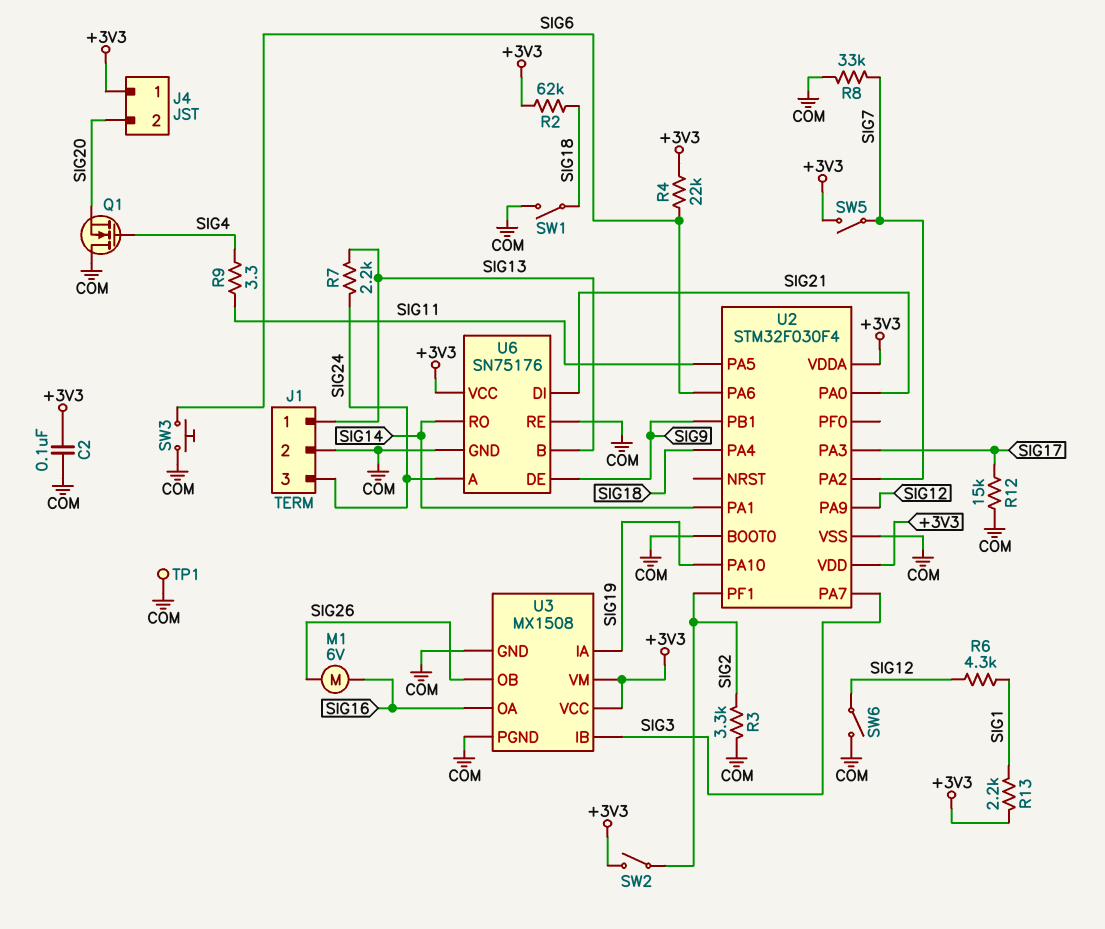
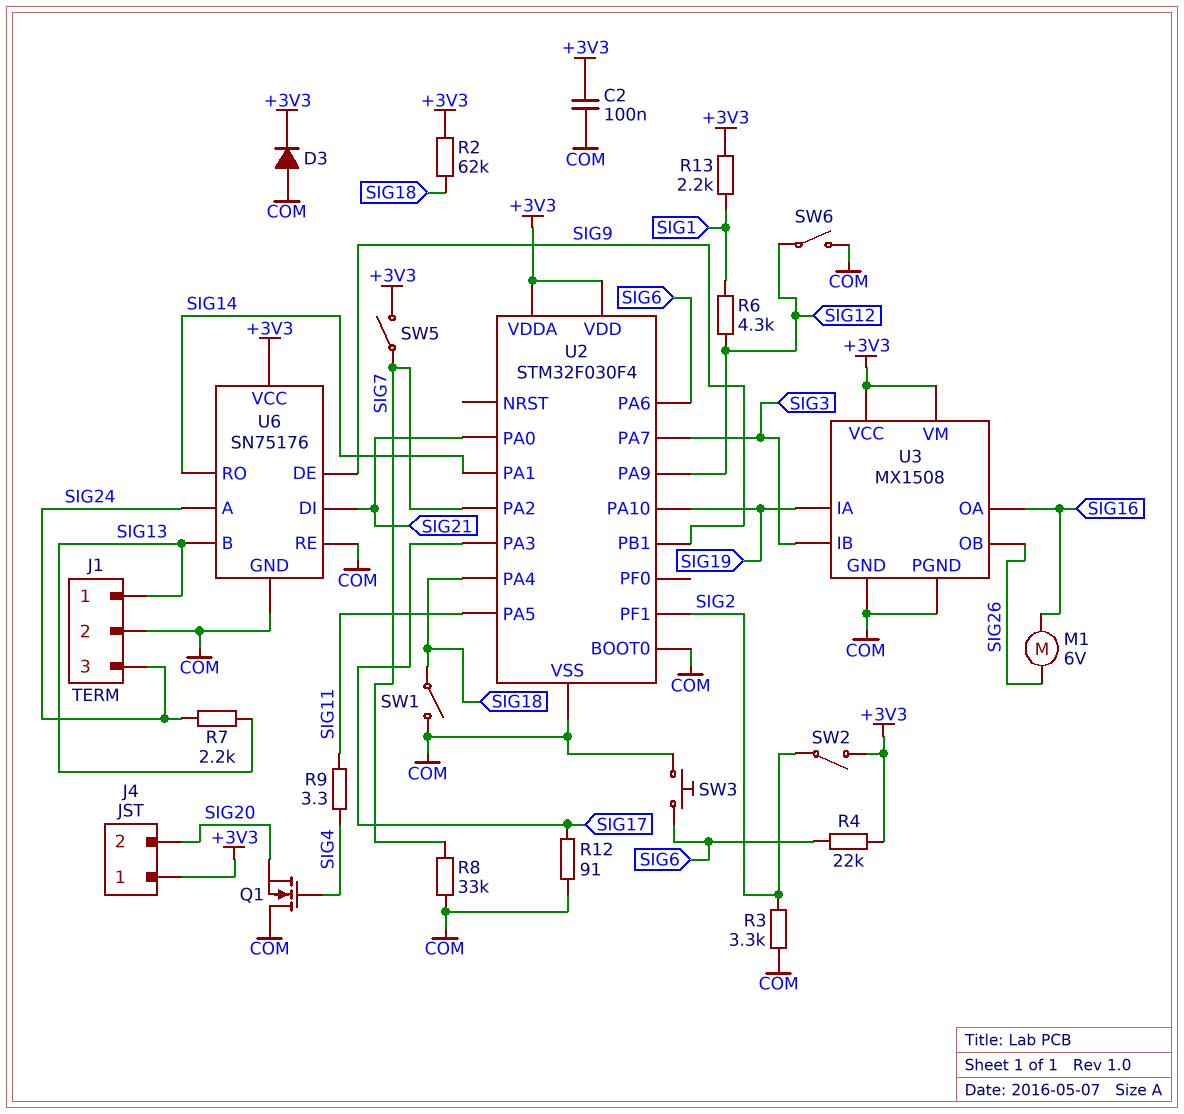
D3: none -> diode (A COM, K +3V3)
R12: 15k (COM, SIG17) -> 91 (COM, SIG17)
TP1: test point (COM) -> none

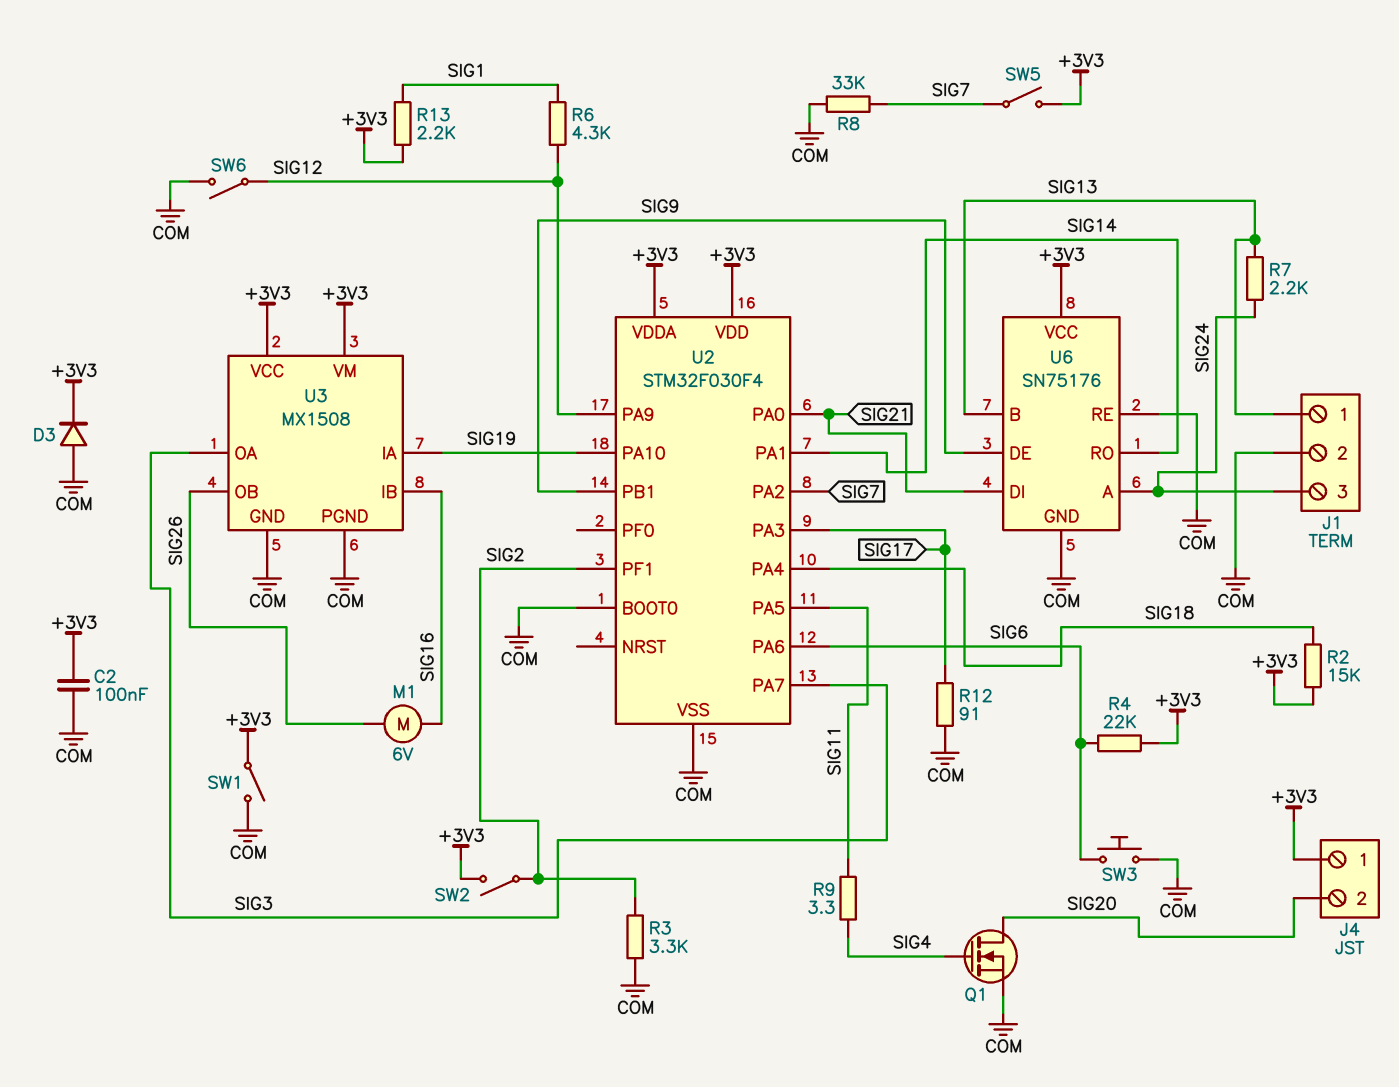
Q1: NMOS (G SIG4, D COM, S SIG20) -> NMOS (G SIG4, D SIG20, S COM)
R2: 62k (+3V3, SIG18) -> 15k (+3V3, SIG18)
SW1: switch (COM, SIG18) -> switch (+3V3, COM)
U3 pin IB: SIG3 -> SIG16
U3 pin OA: SIG16 -> SIG3

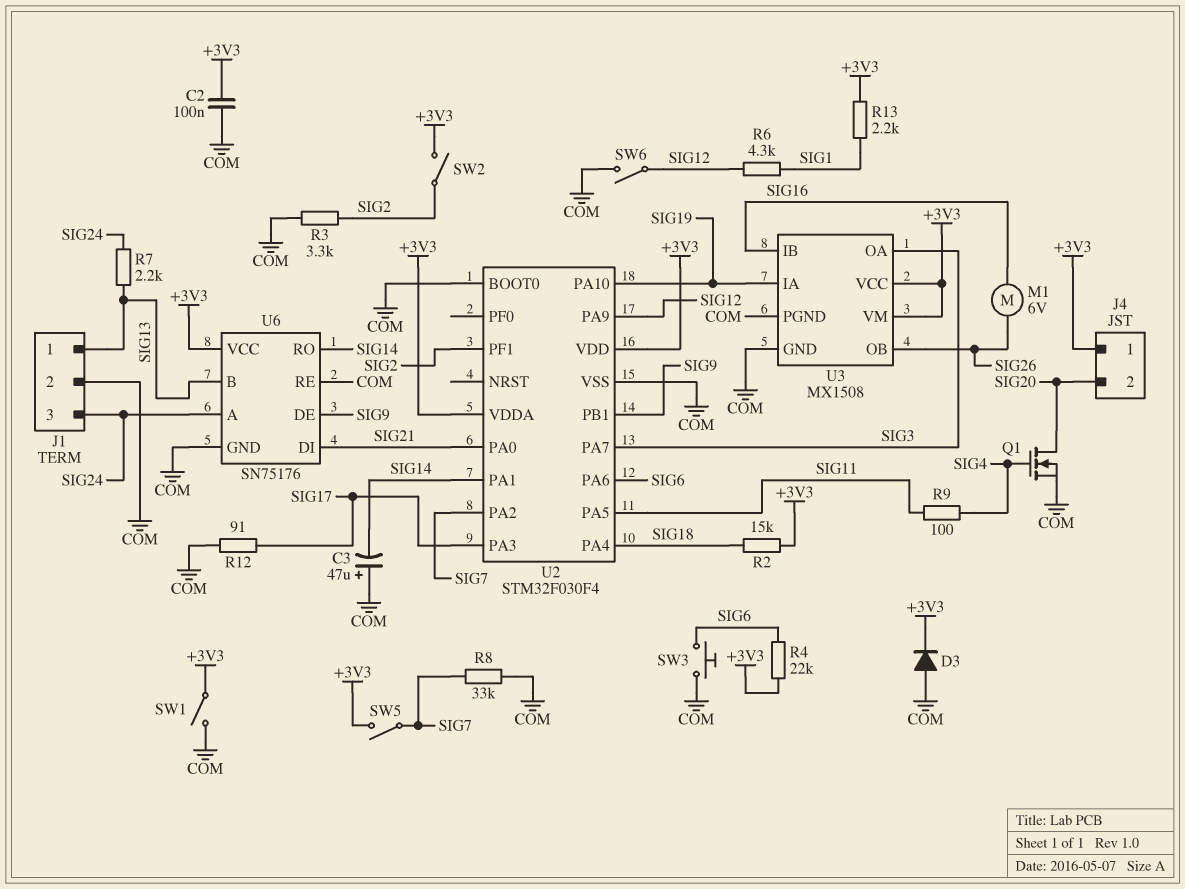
C3: none -> 47uF (plus COM, minus SIG14)
R9: 3.3 (SIG4, SIG11) -> 100 (SIG4, SIG11)

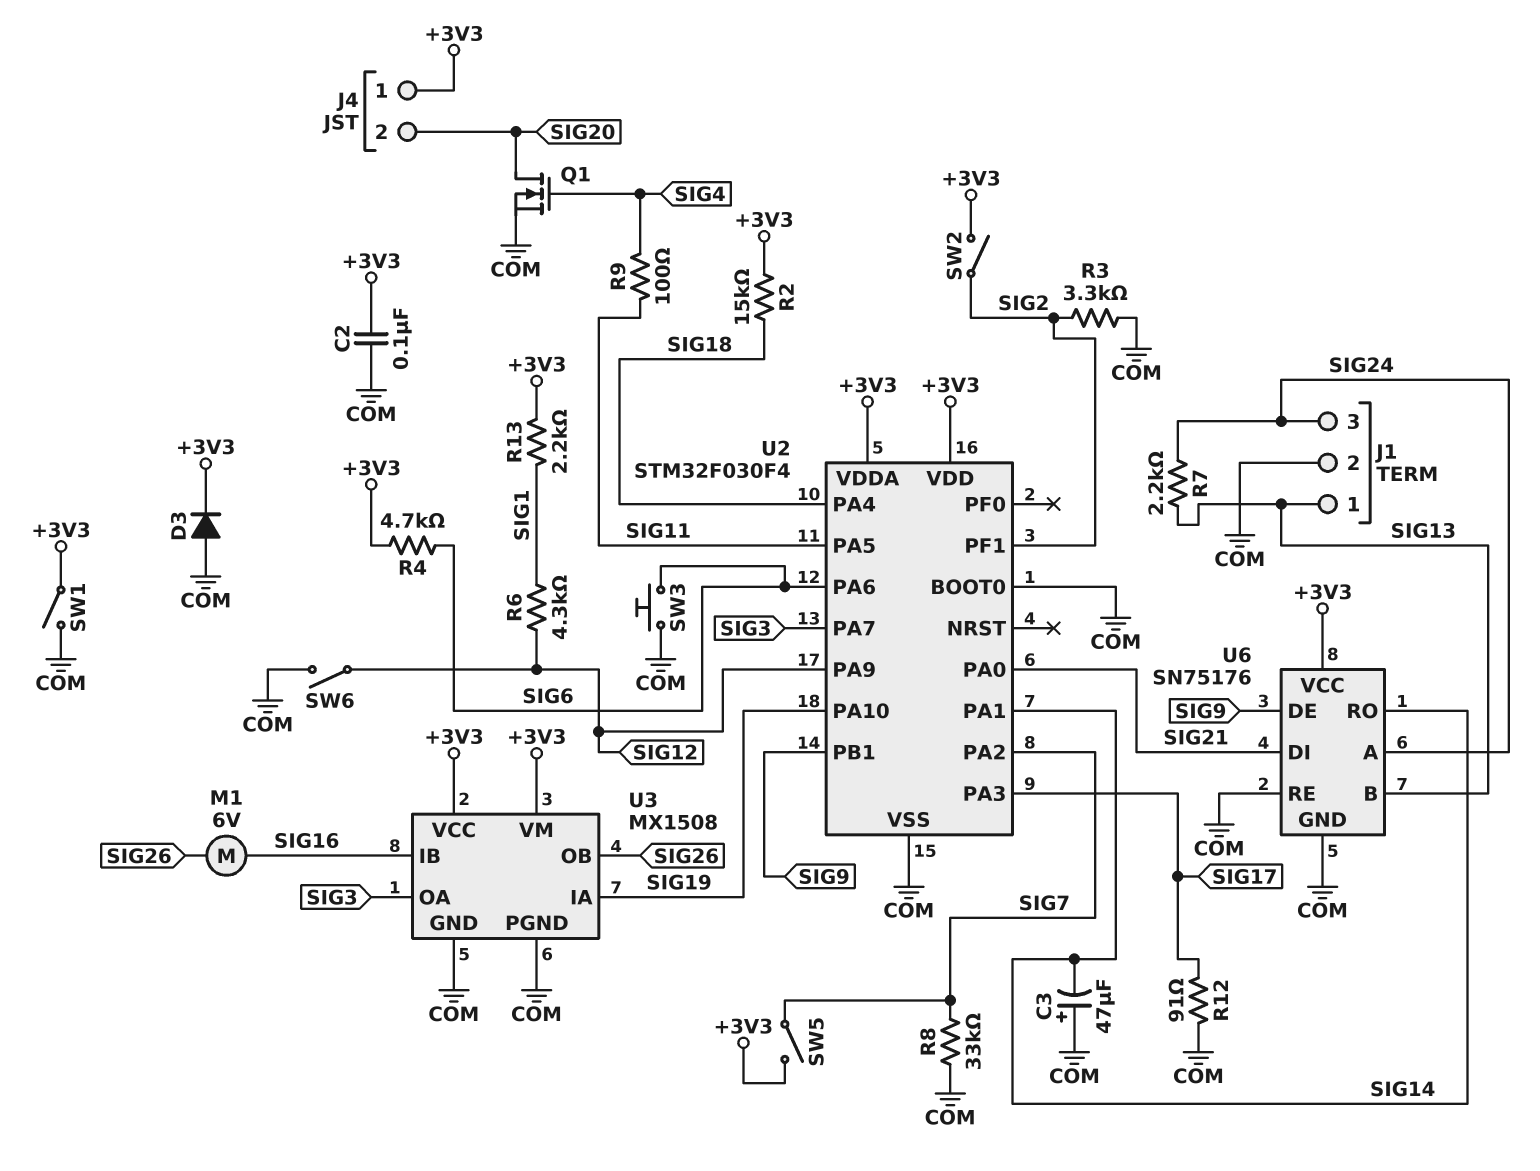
R4: 22k (+3V3, SIG6) -> 4.7k (+3V3, SIG6)

